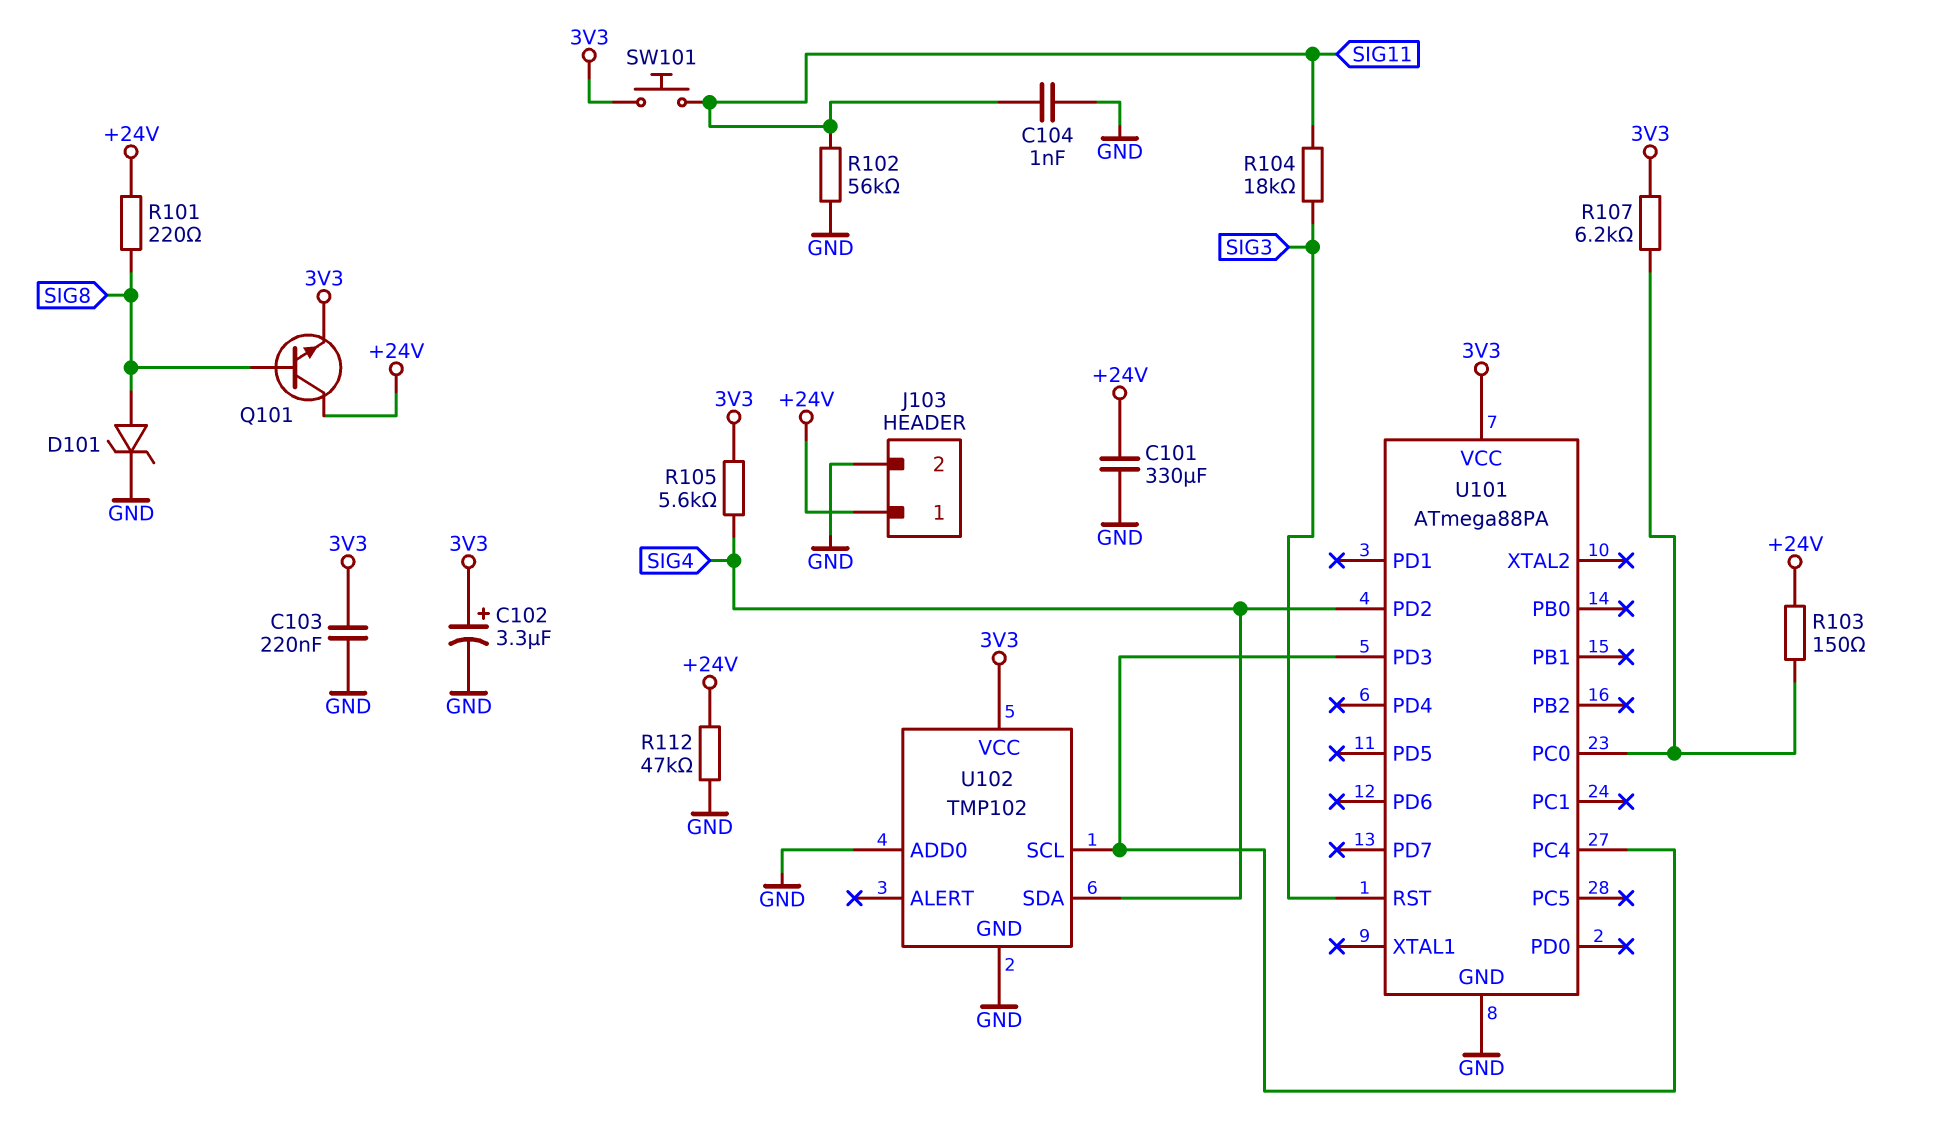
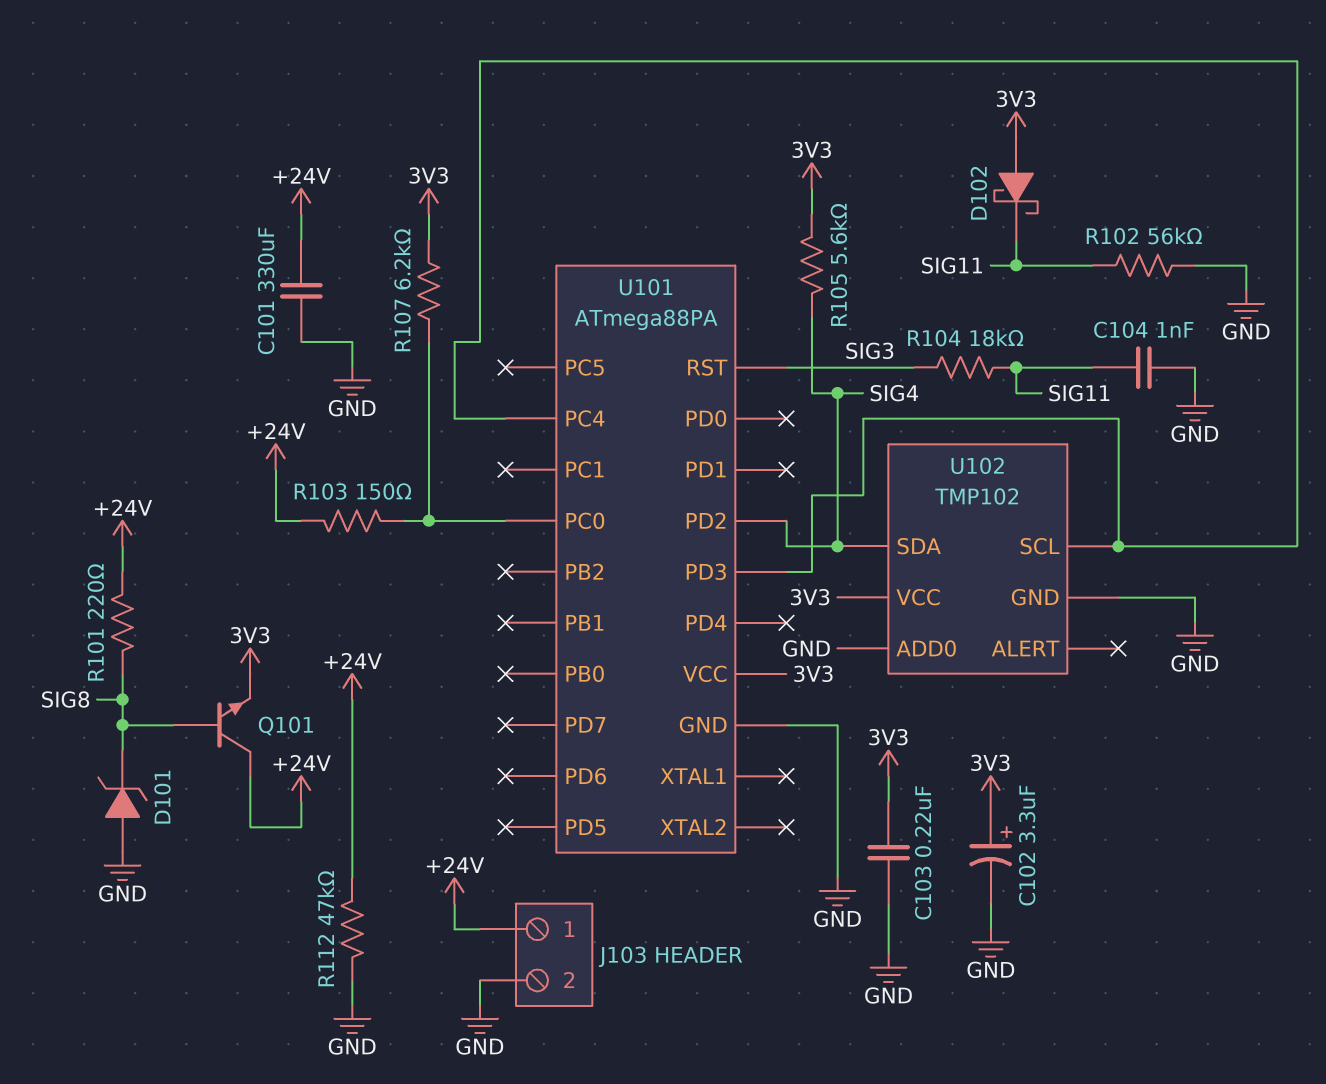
D101: zener (A SIG8, K GND) -> zener (A GND, K SIG8)
D102: none -> schottky (A 3V3, K SIG11)
SW101: button (3V3, SIG11) -> none

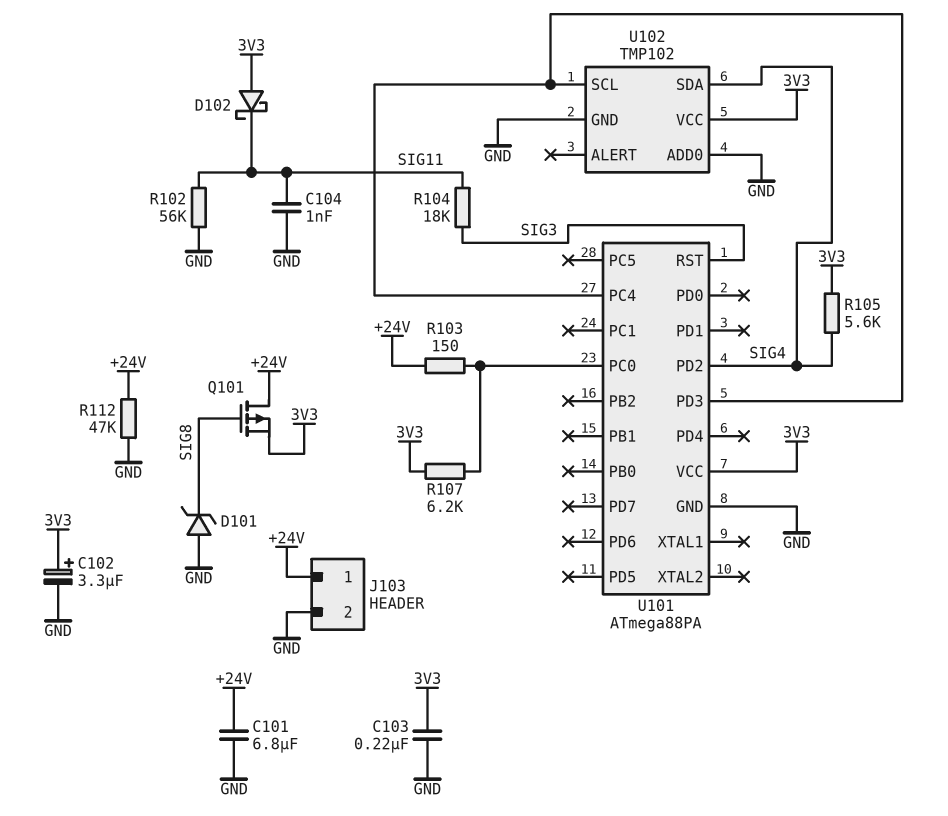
C101: 330uF (+24V, GND) -> 6.8uF (+24V, GND)
Q101: NPN (B SIG8, C +24V, E 3V3) -> PMOS (G SIG8, D +24V, S 3V3)
R101: 220 (+24V, SIG8) -> none

